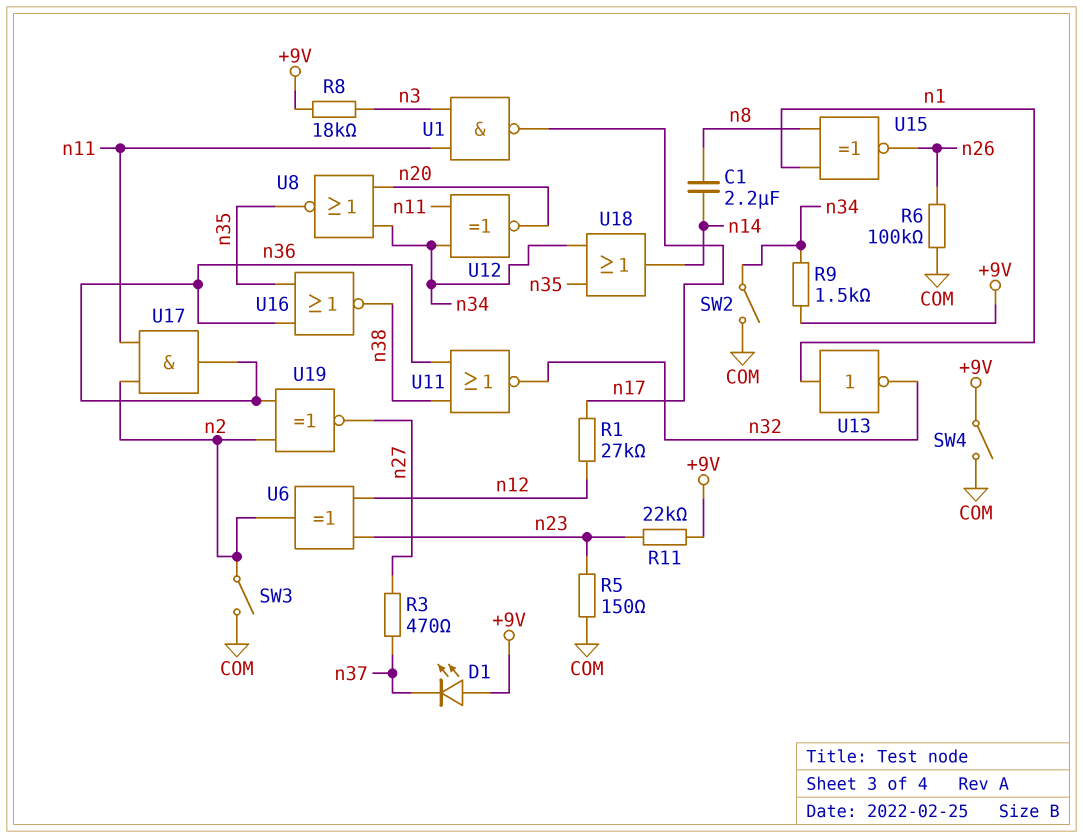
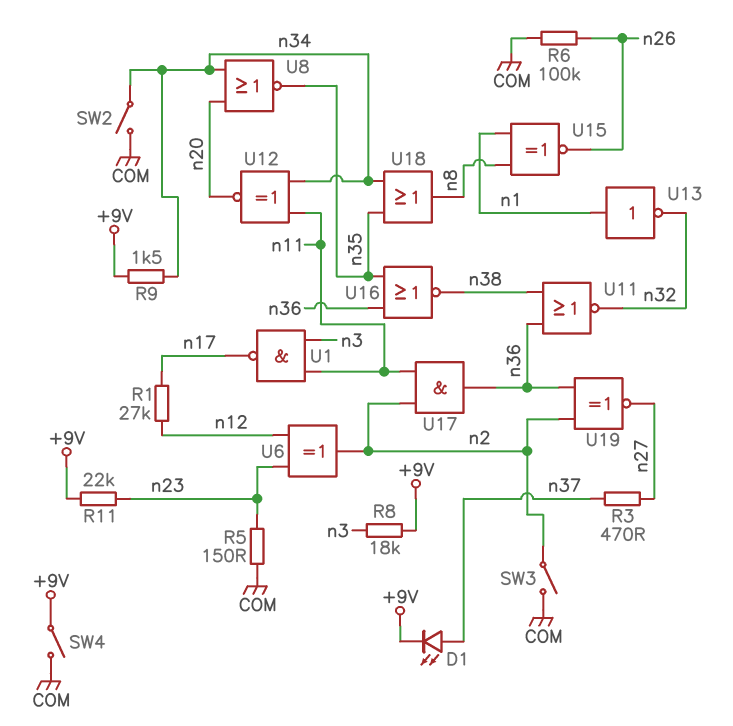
C1: 2.2uF (n8, n14) -> none
D1: LED (A +9V, K n37) -> LED (A n37, K +9V)
U18: OR (in n34, in n35, out n14) -> OR (in n34, in n35, out n8)

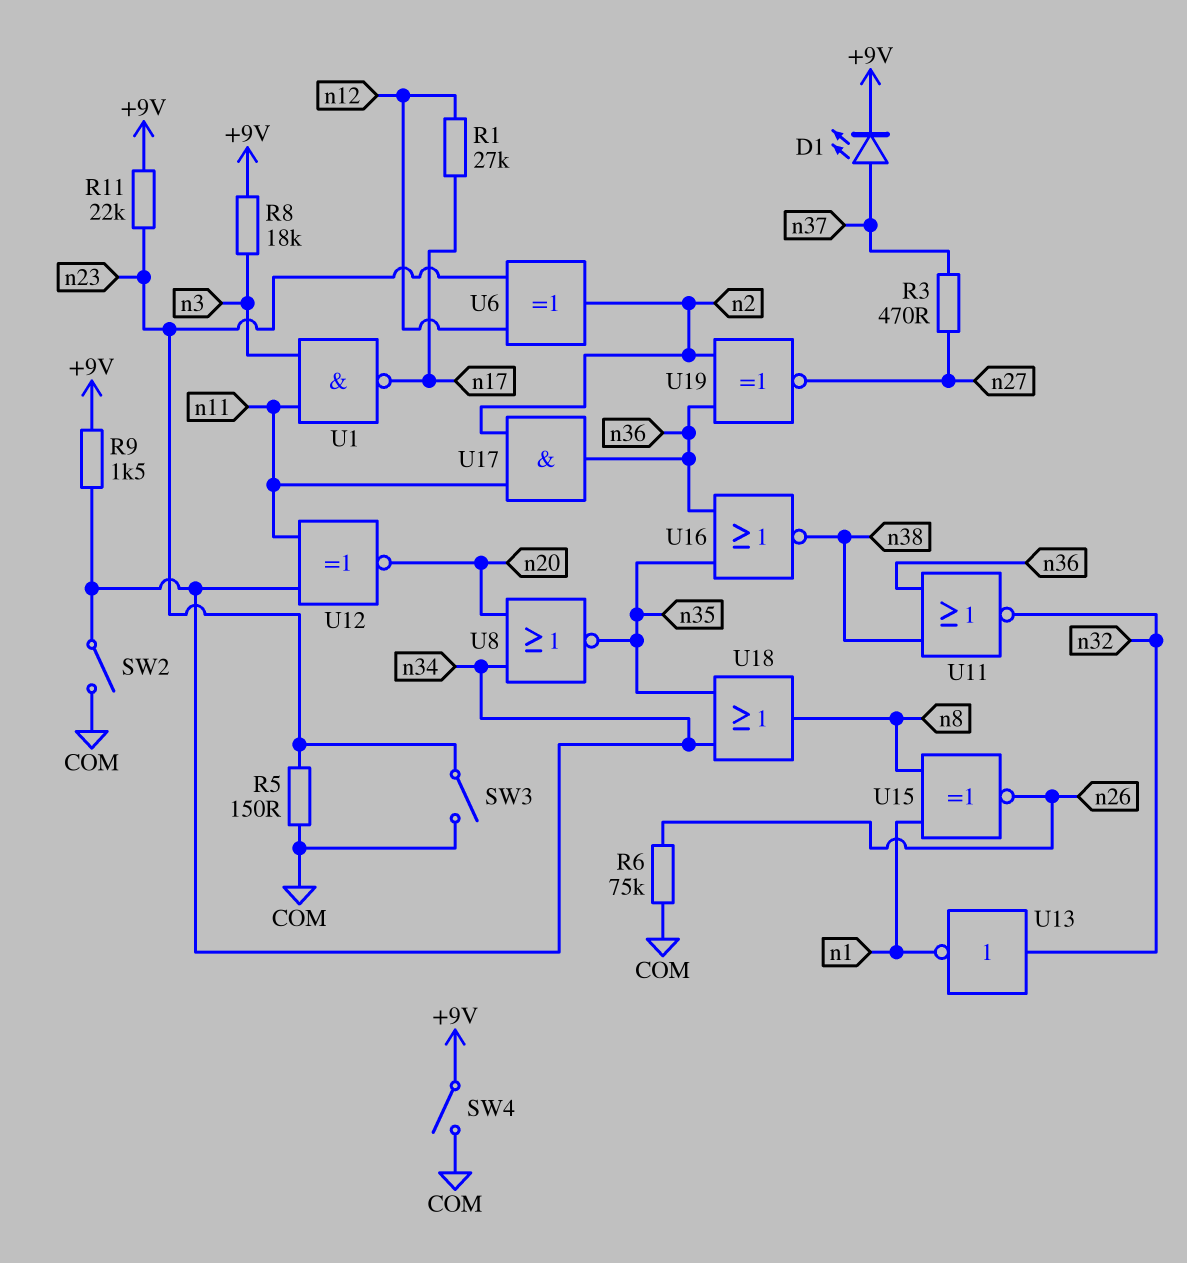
R6: 100k (COM, n26) -> 75k (COM, n26)
SW3: switch (COM, n2) -> switch (COM, n23)
U13: NOT (in n1, out n32) -> NOT (in n32, out n1)

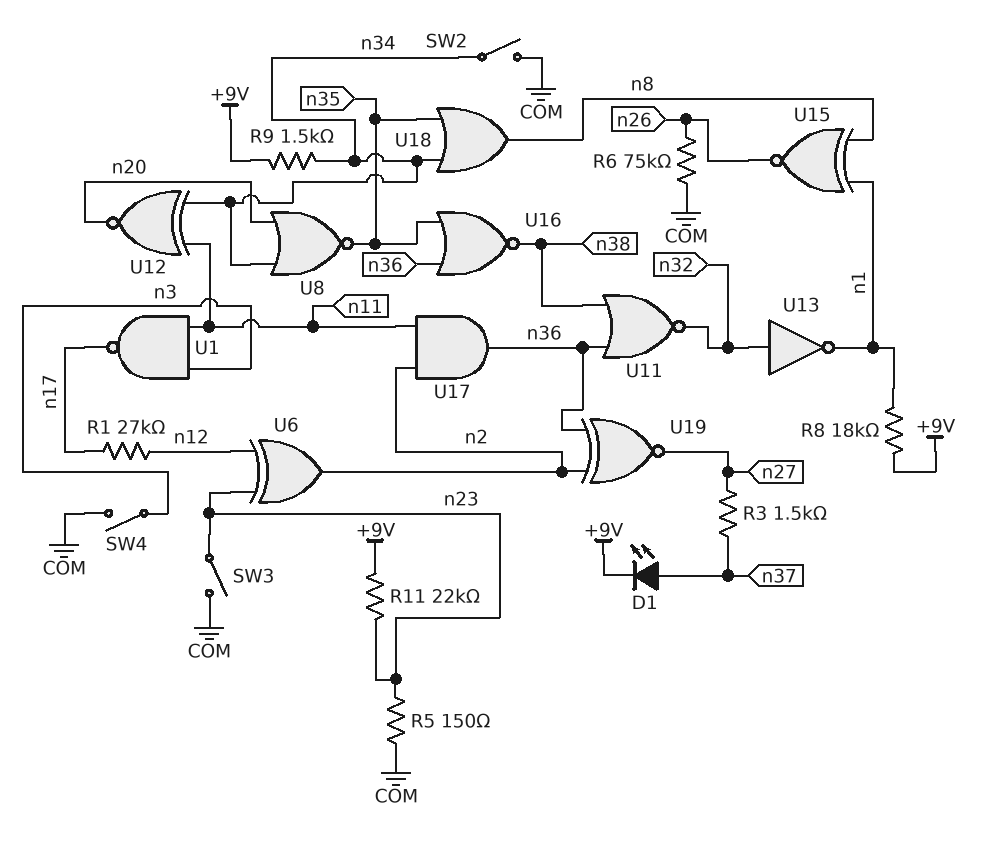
R3: 470 (n27, n37) -> 1.5k (n27, n37)
R8: 18k (+9V, n3) -> 18k (+9V, n1)
SW4: switch (+9V, COM) -> switch (COM, n3)

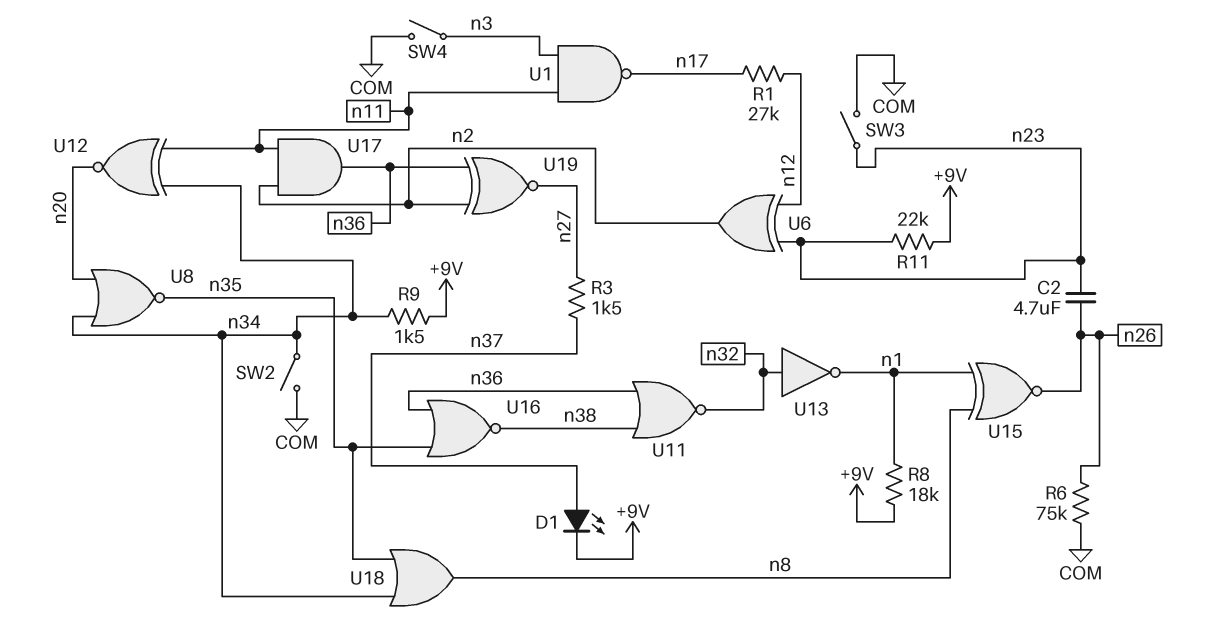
C2: none -> 4.7uF (n23, n26)
R5: 150 (COM, n23) -> none

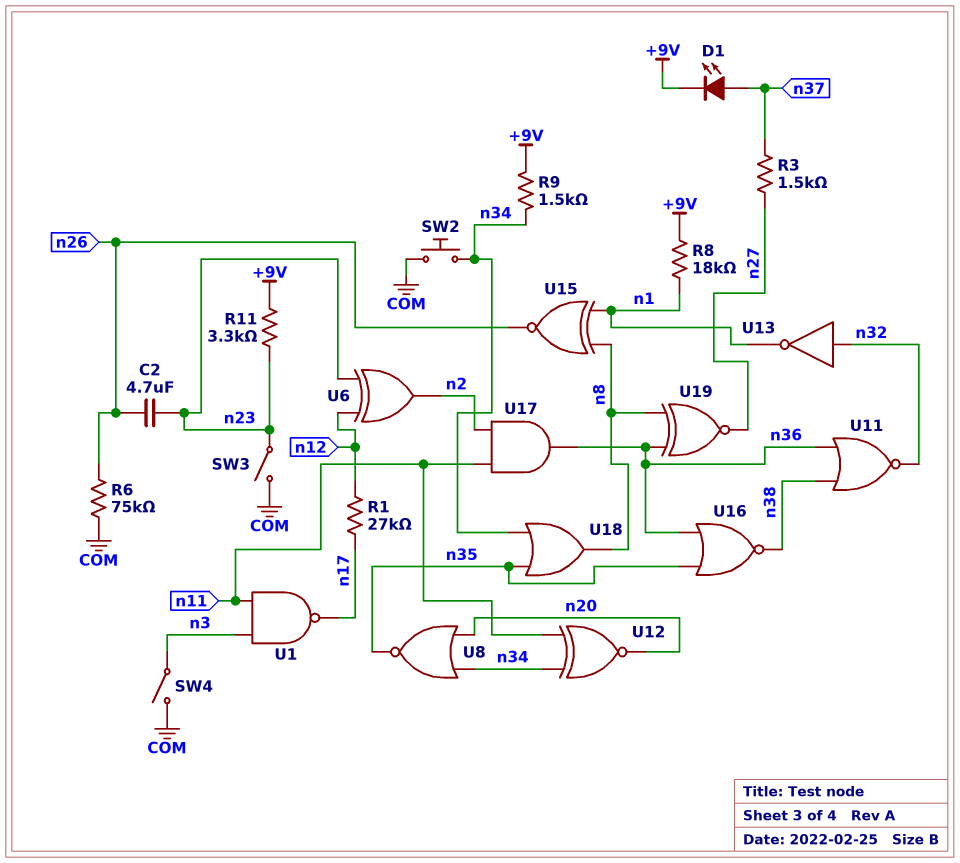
R11: 22k (+9V, n23) -> 3.3k (+9V, n23)
SW2: switch (COM, n34) -> button (COM, n34)
U19: XNOR (in n2, in n36, out n27) -> XNOR (in n8, in n36, out n27)

